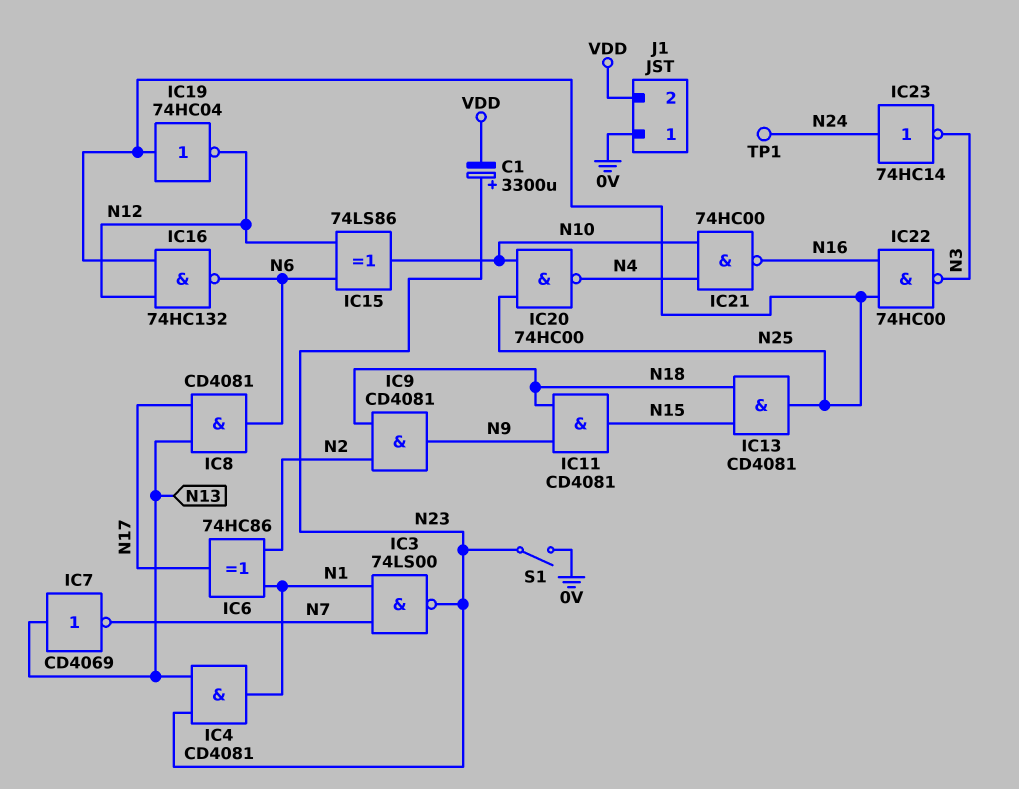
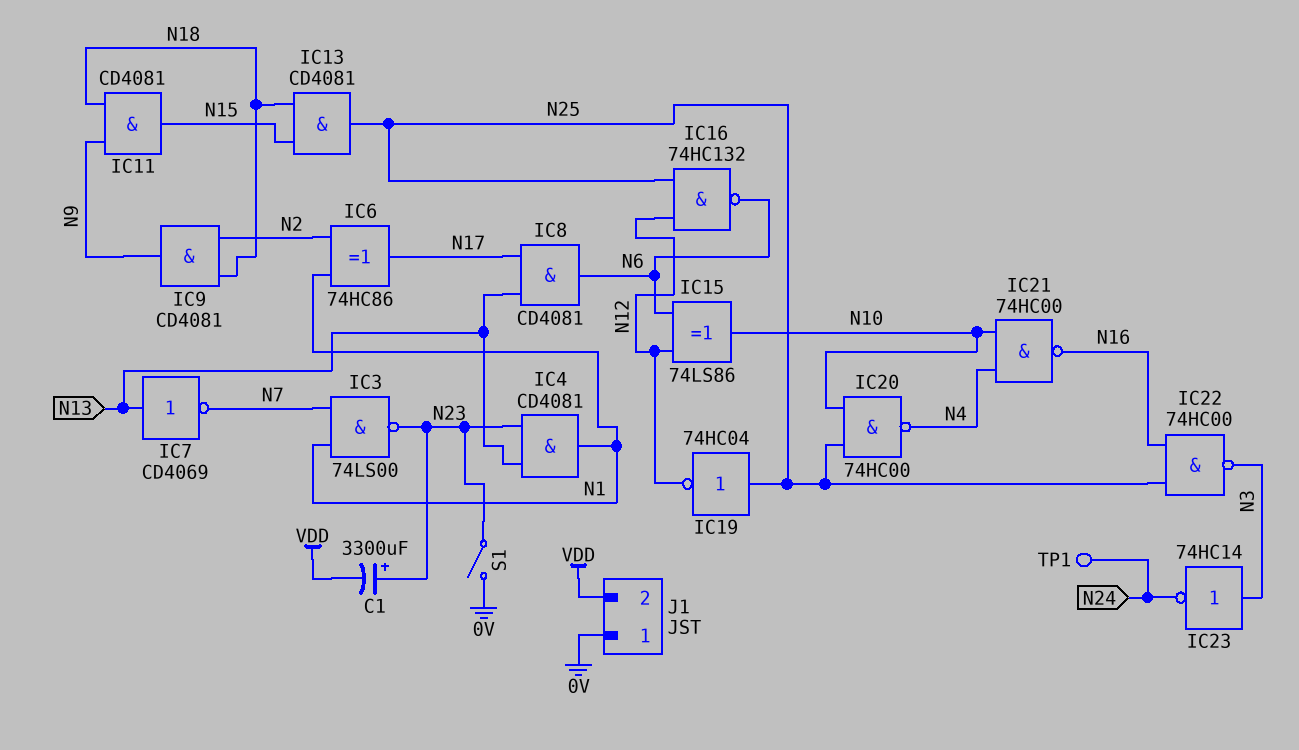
IC23: NOT 74HC14 (in N24, out N3) -> NOT 74HC14 (in N3, out N24)

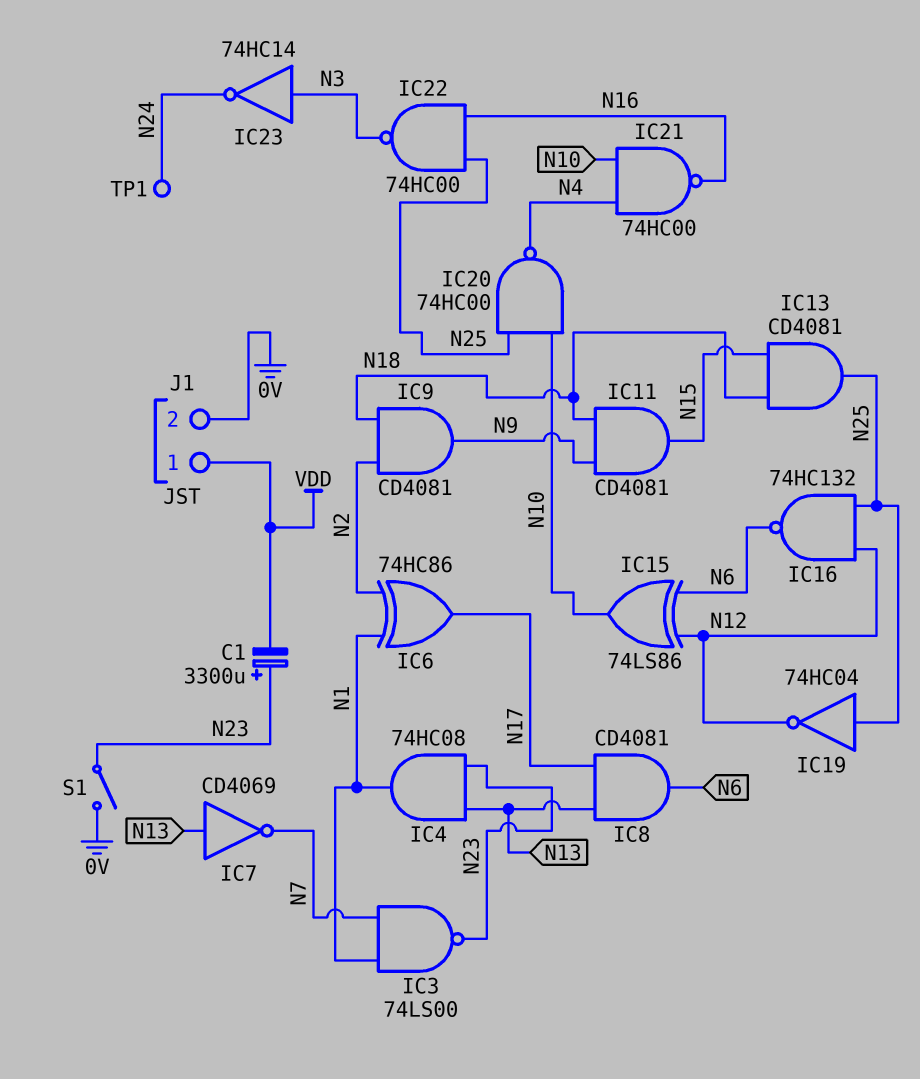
IC4: AND CD4081 (in N13, in N23, out N1) -> AND 74HC08 (in N13, in N23, out N1)
J1 pin 1: 0V -> VDD
J1 pin 2: VDD -> 0V

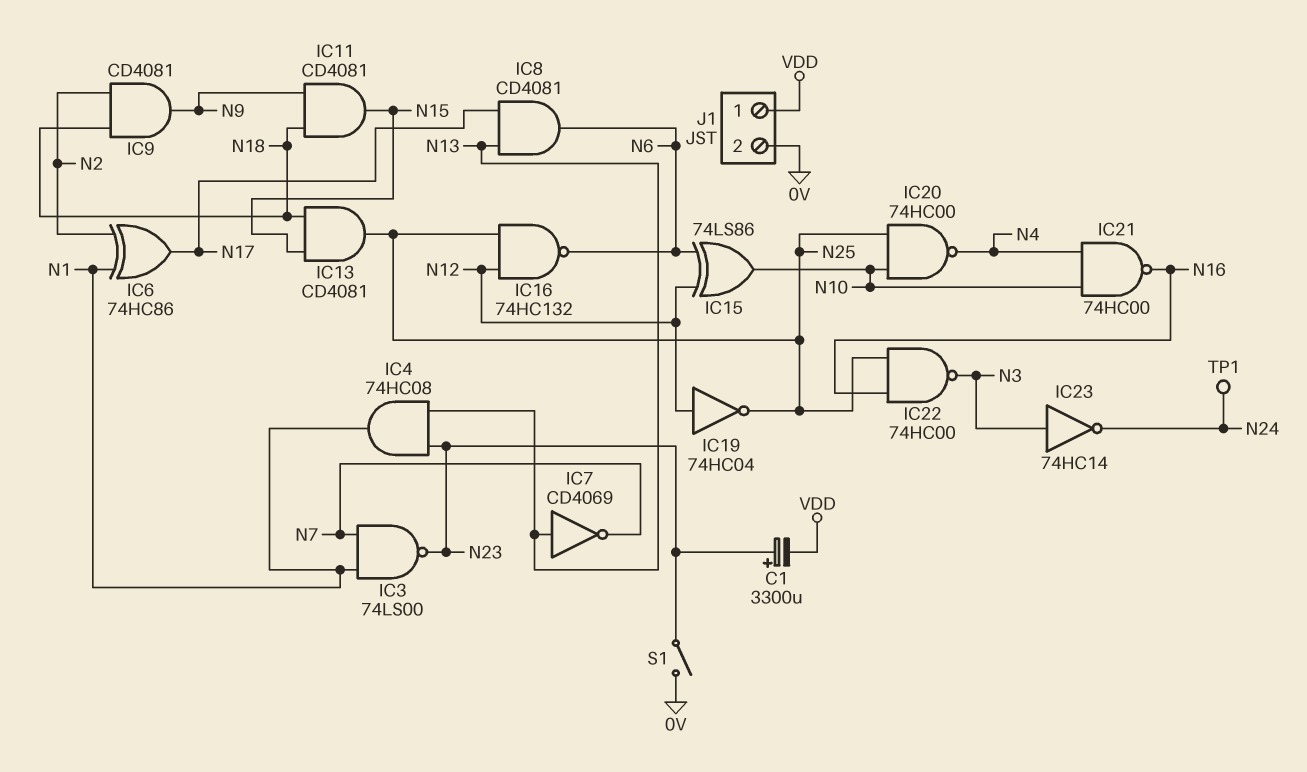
IC19: NOT 74HC04 (in N25, out N12) -> NOT 74HC04 (in N12, out N25)

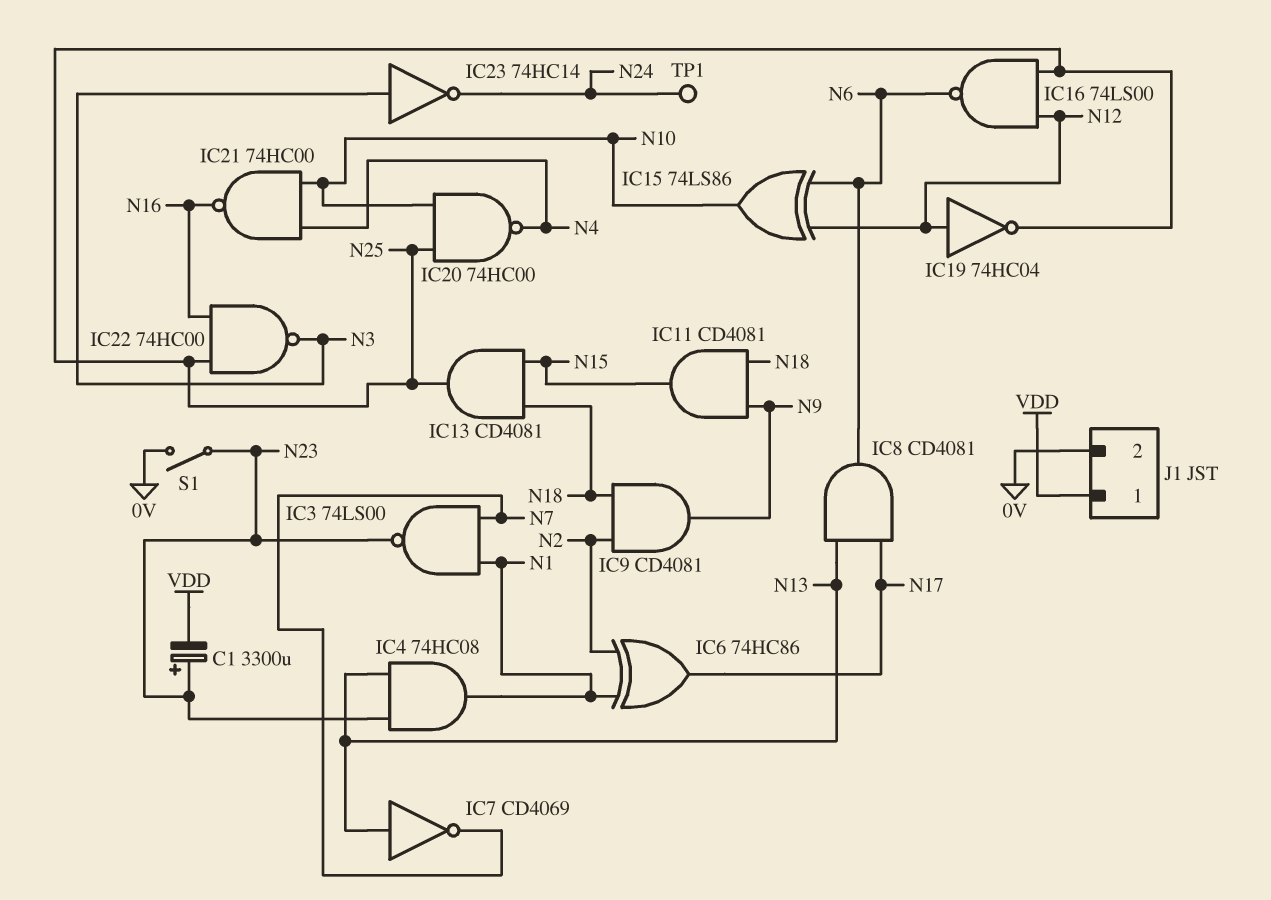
IC16: NAND 74HC132 (in N12, in N25, out N6) -> NAND 74LS00 (in N12, in N25, out N6)

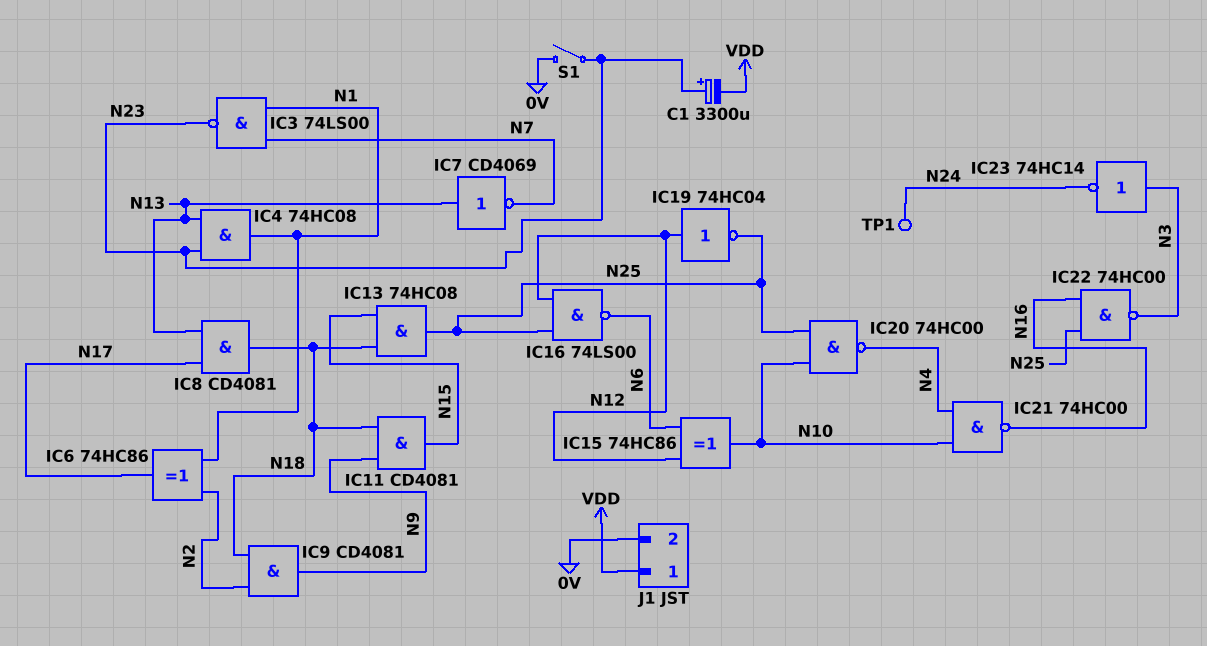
IC8: AND CD4081 (in N13, in N17, out N6) -> AND CD4081 (in N13, in N17, out N18)
IC13: AND CD4081 (in N15, in N18, out N25) -> AND 74HC08 (in N15, in N18, out N25)
IC15: XOR 74LS86 (in N6, in N12, out N10) -> XOR 74HC86 (in N6, in N12, out N10)

